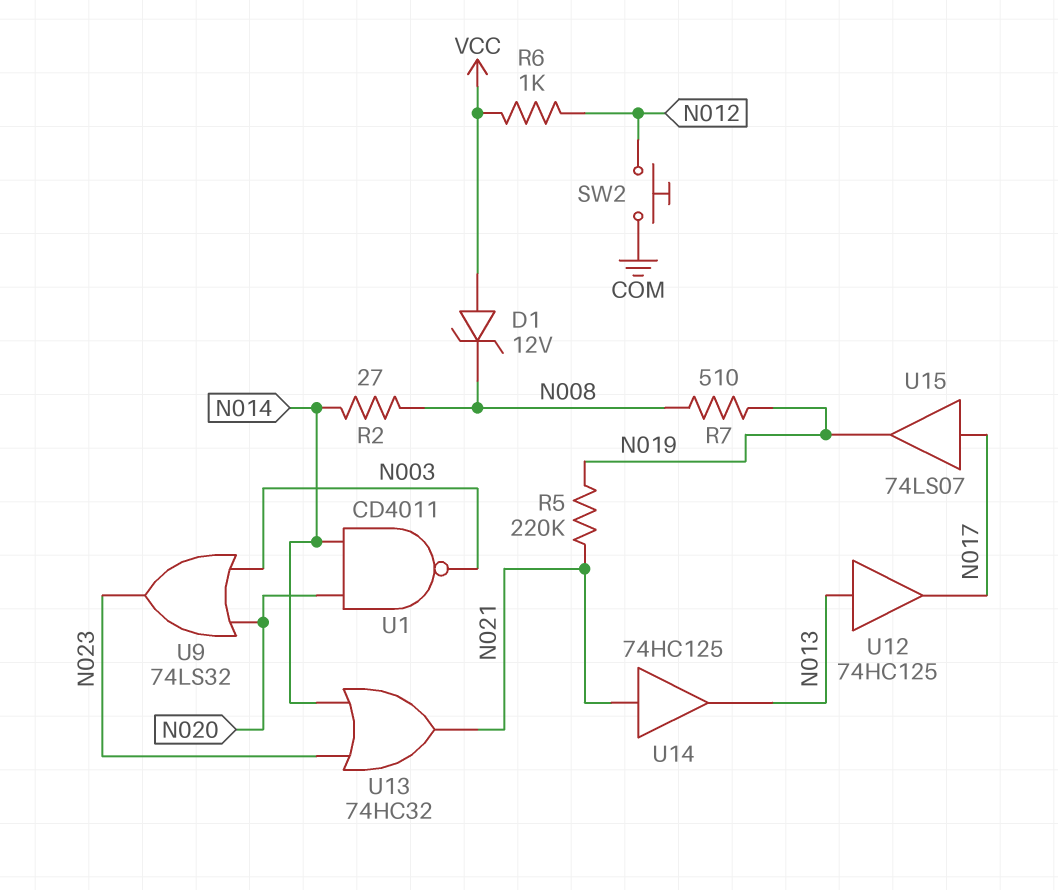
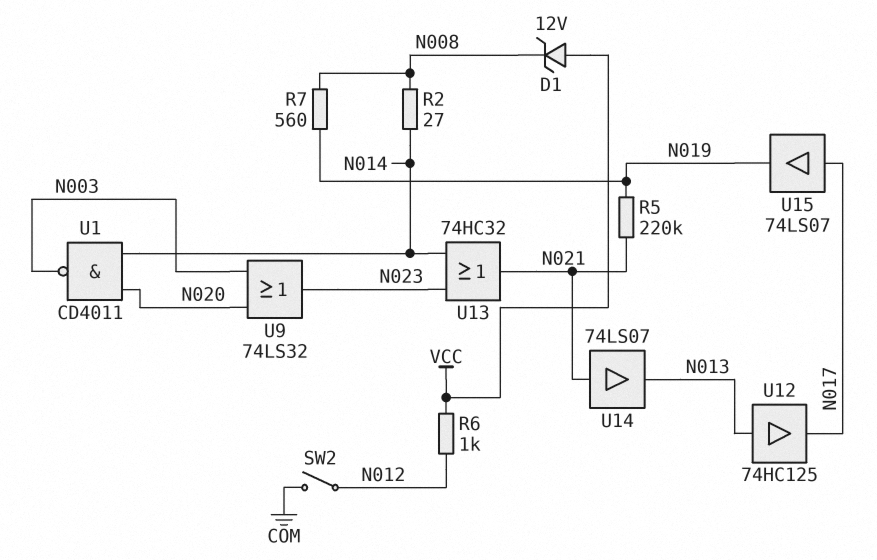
R7: 510 (N008, N019) -> 560 (N008, N019)
SW2: button (COM, N012) -> switch (COM, N012)
U14: buffer 74HC125 (in N021, out N013) -> buffer 74LS07 (in N021, out N013)

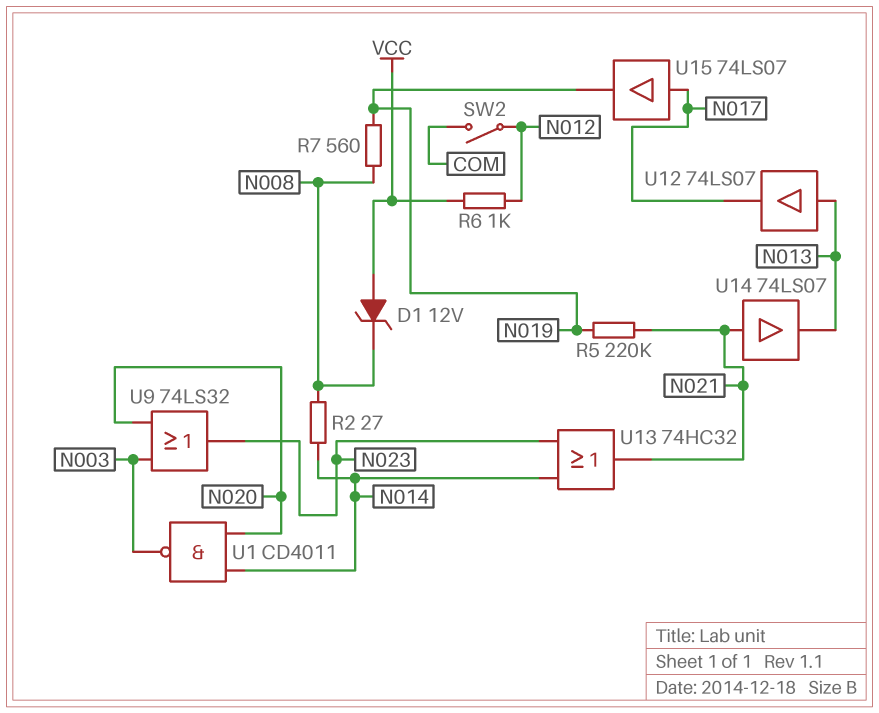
U12: buffer 74HC125 (in N013, out N017) -> buffer 74LS07 (in N013, out N017)

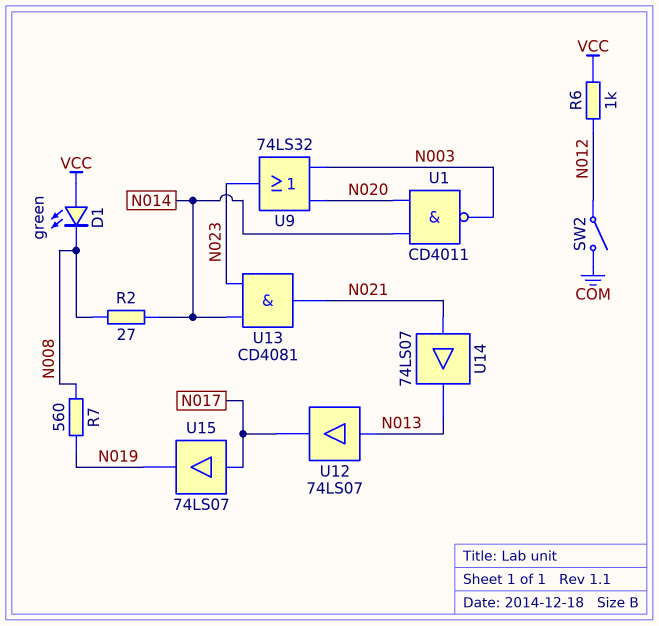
D1: zener 12V (A VCC, K N008) -> LED green (A VCC, K N008)
R5: 220k (N019, N021) -> none
U13: OR 74HC32 (in N014, in N023, out N021) -> AND CD4081 (in N014, in N023, out N021)

